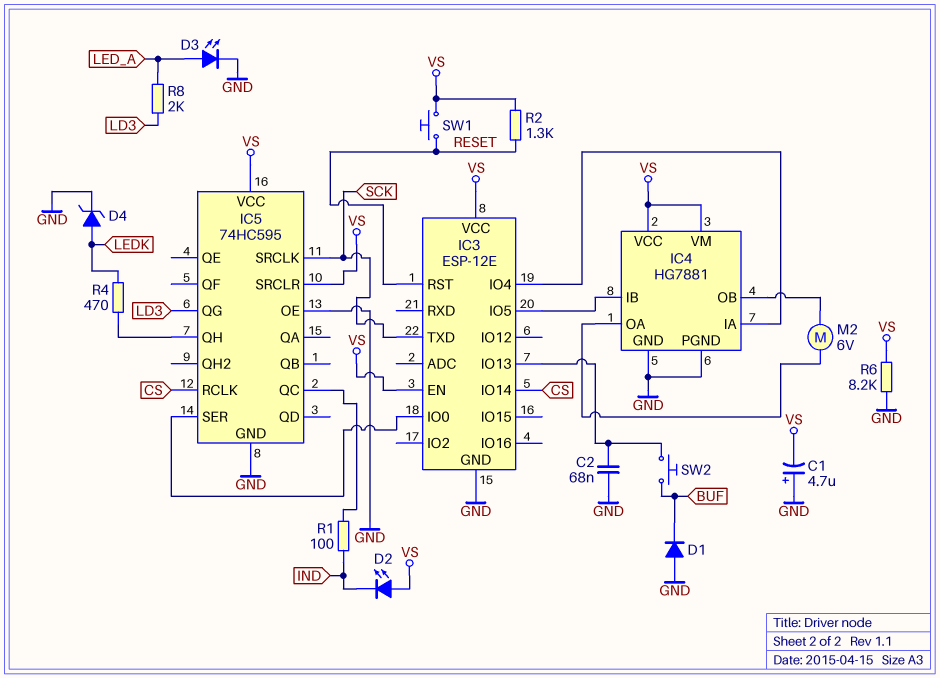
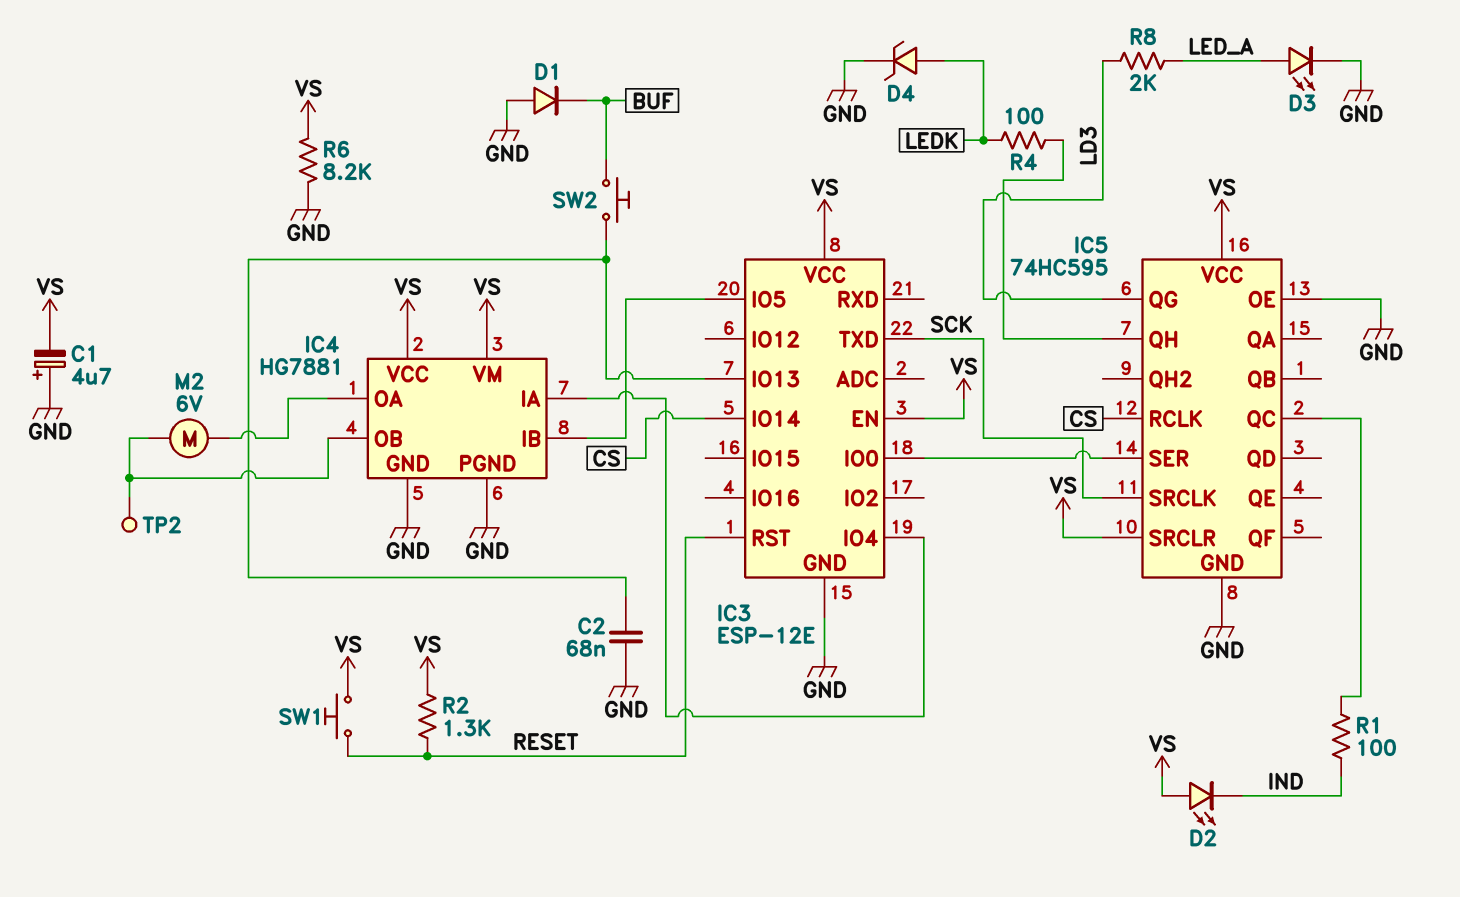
R4: 470 (IC5/QH, LEDK) -> 100 (IC5/QH, LEDK)
TP2: none -> test point (IC4/OB)

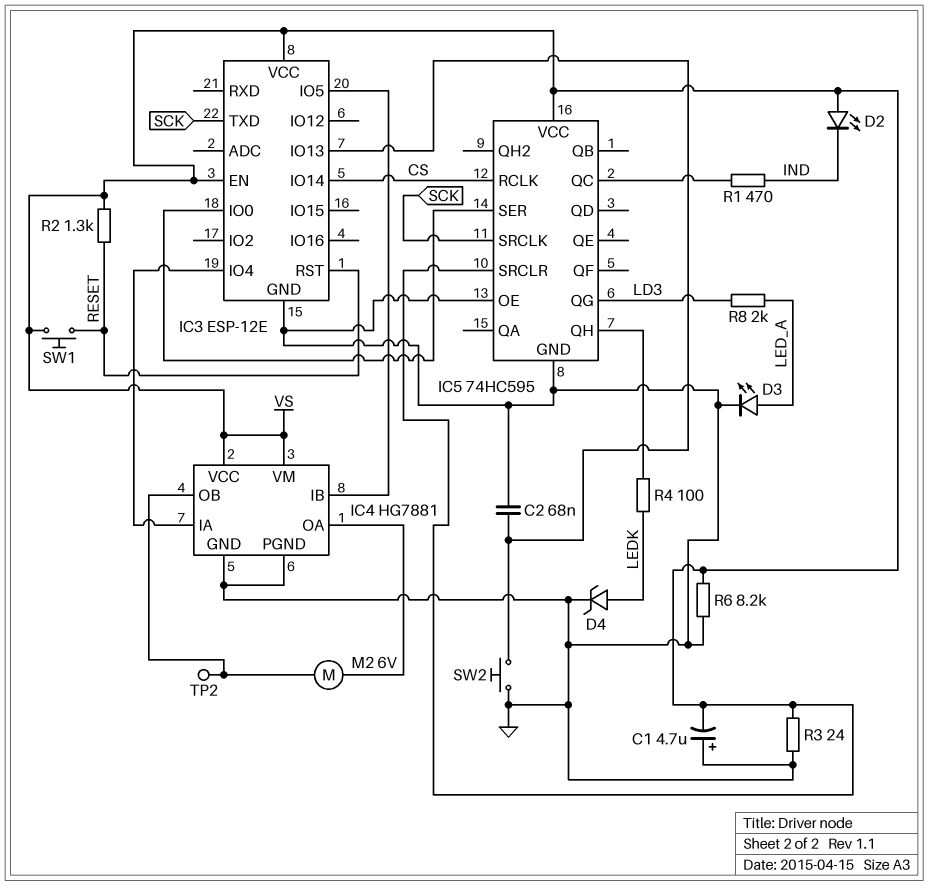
D1: diode (A GND, K BUF) -> none
R1: 100 (IC5/QC, IND) -> 470 (IC5/QC, IND)
R3: none -> 24 (GND, VS)
SW2: button (BUF, IC3/IO13) -> button (GND, IC3/IO13)

